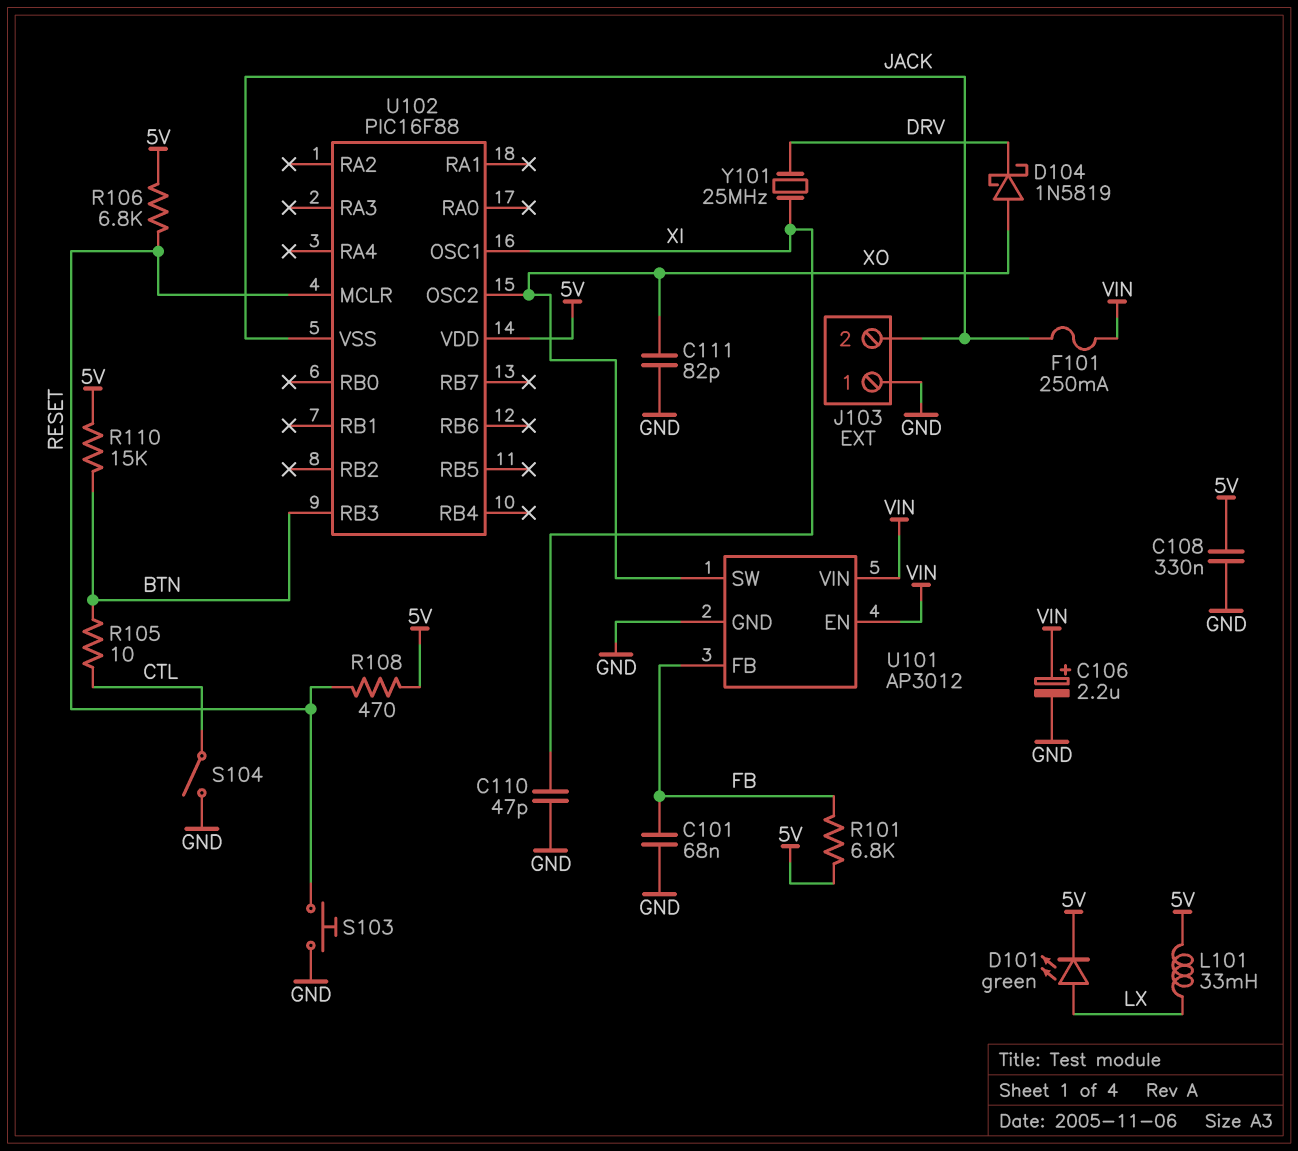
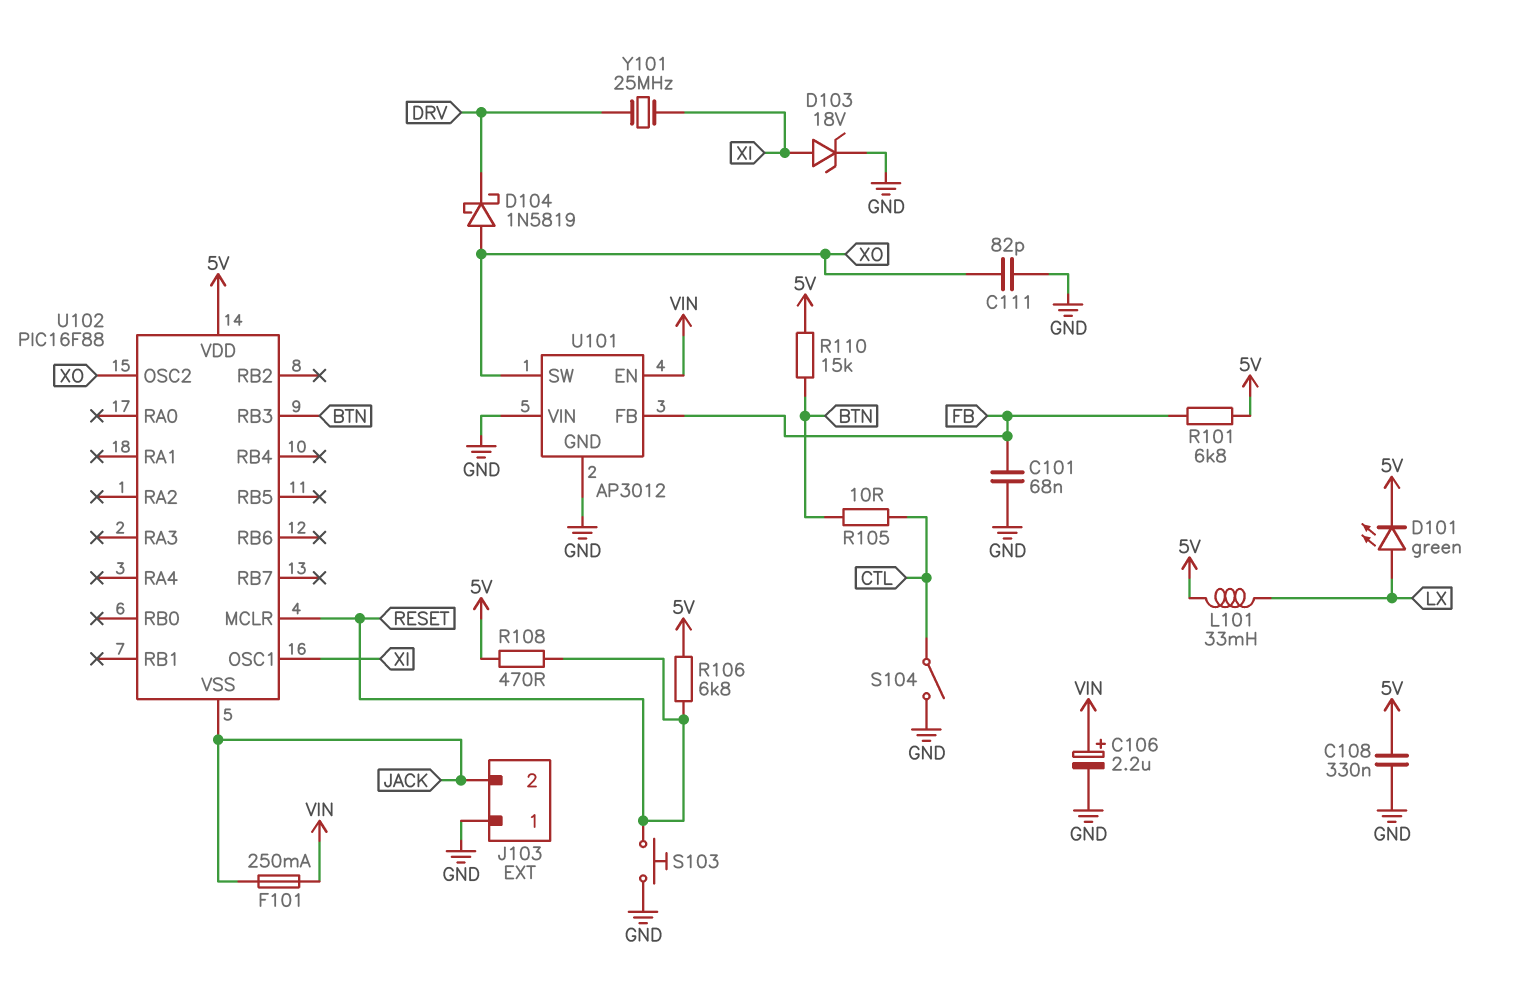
C110: 47pF (GND, XI) -> none
D103: none -> zener 18V (A XI, K GND)
U101 pin VIN: VIN -> GND

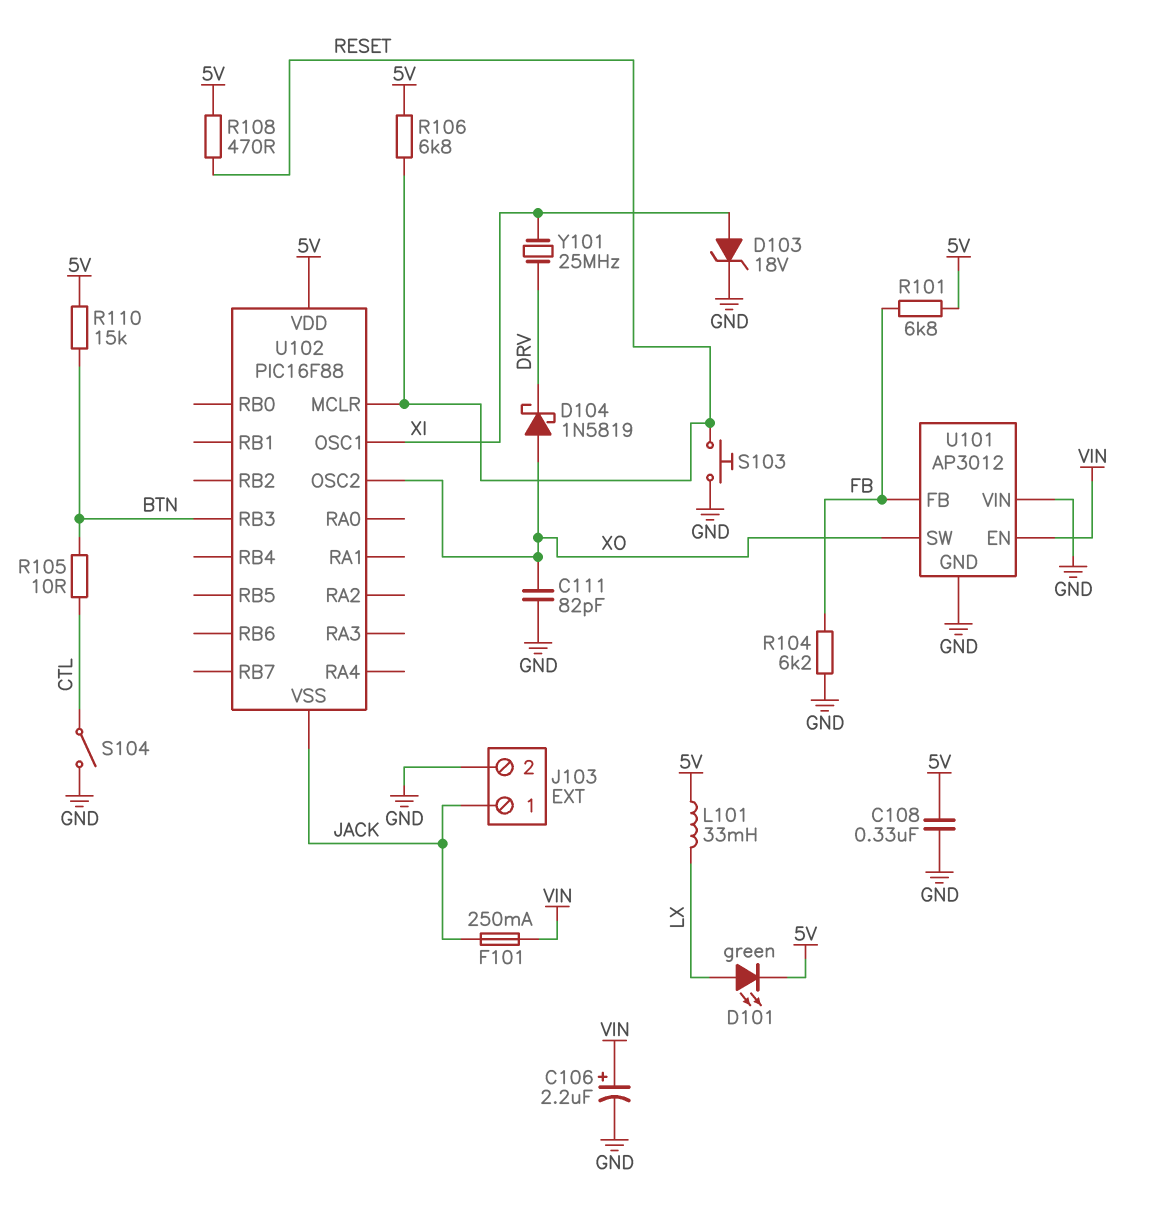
C101: 68nF (FB, GND) -> none
J103 pin 1: GND -> JACK
J103 pin 2: JACK -> GND
R104: none -> 6.2k (FB, GND)

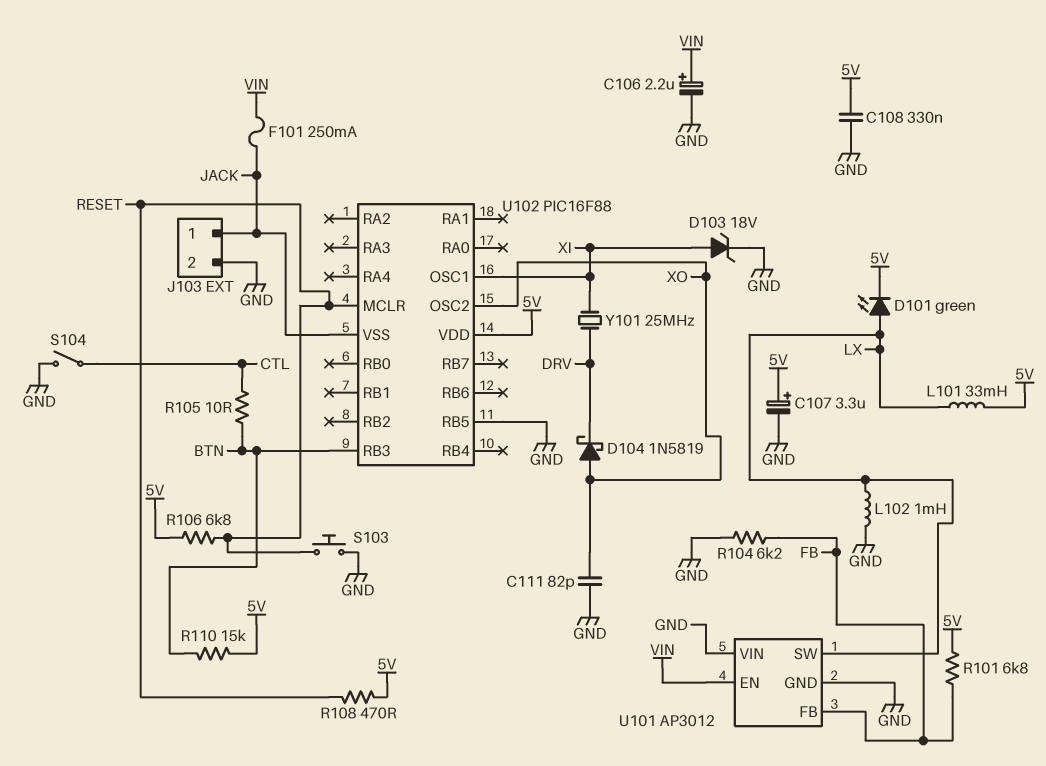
C107: none -> 3.3uF (plus 5V, minus GND)
L102: none -> 1mH (GND, LX)
U101 pin SW: XO -> LX
U102 pin RB5: none -> GND

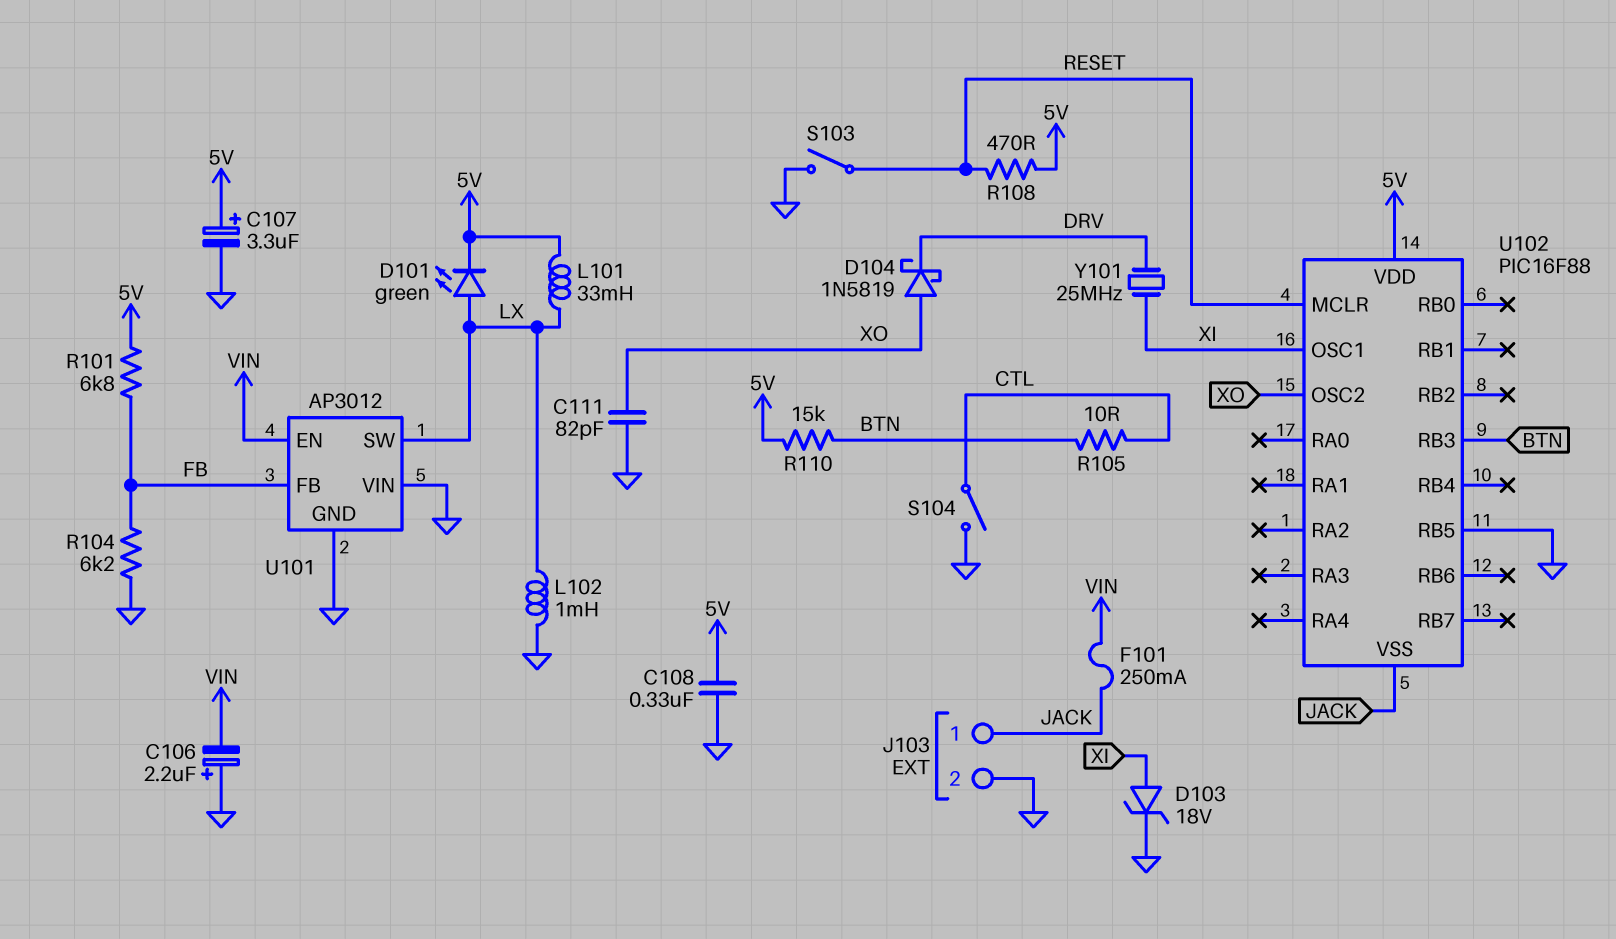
C106: 2.2uF (plus VIN, minus GND) -> 2.2uF (plus GND, minus VIN)
R106: 6.8k (5V, RESET) -> none
S103: button (GND, RESET) -> switch (GND, RESET)

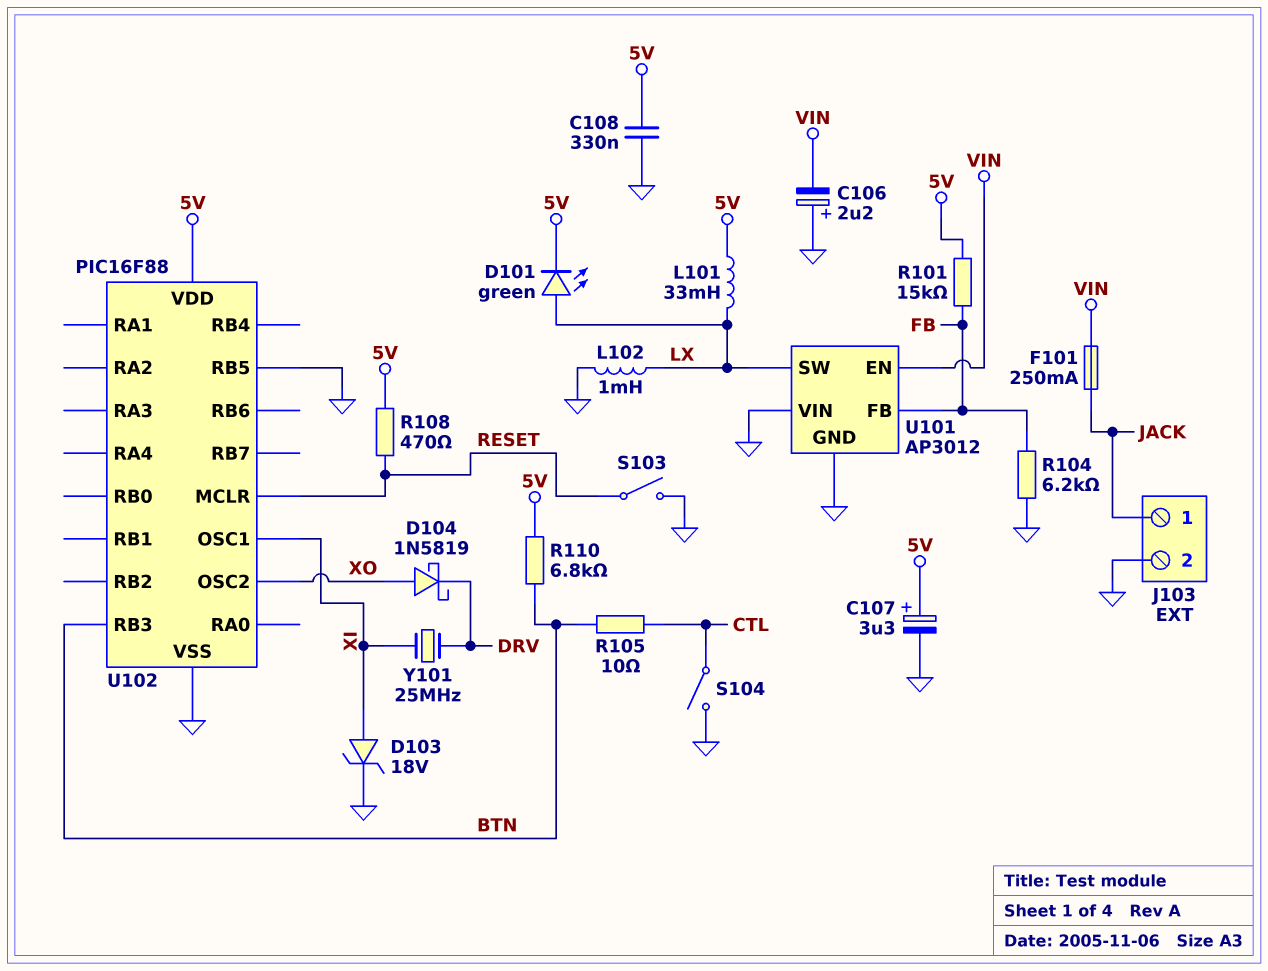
C111: 82pF (GND, XO) -> none
R101: 6.8k (5V, FB) -> 15k (5V, FB)
R110: 15k (5V, BTN) -> 6.8k (5V, BTN)
U102 pin VSS: JACK -> GND

